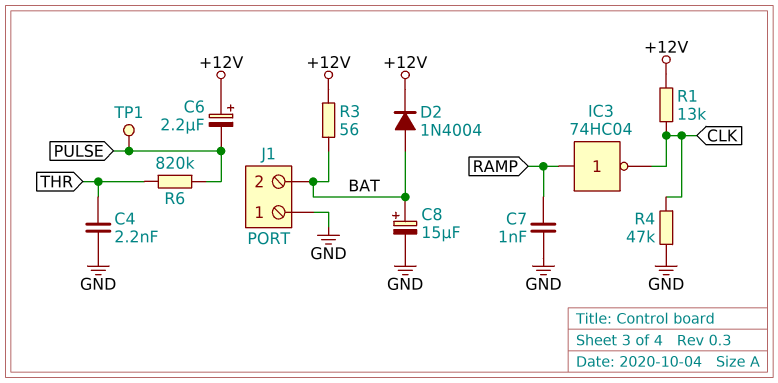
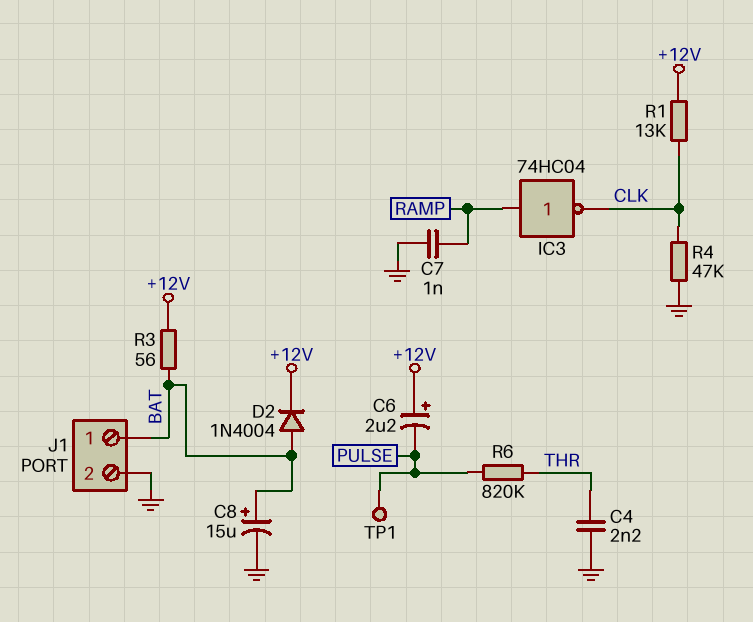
J1 pin 1: GND -> BAT
J1 pin 2: BAT -> GND

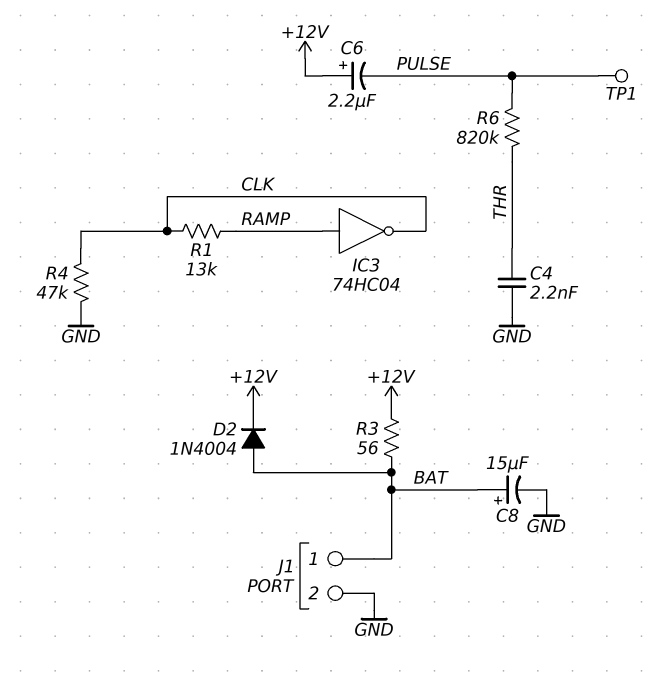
C7: 1nF (GND, RAMP) -> none
R1: 13k (+12V, CLK) -> 13k (CLK, RAMP)

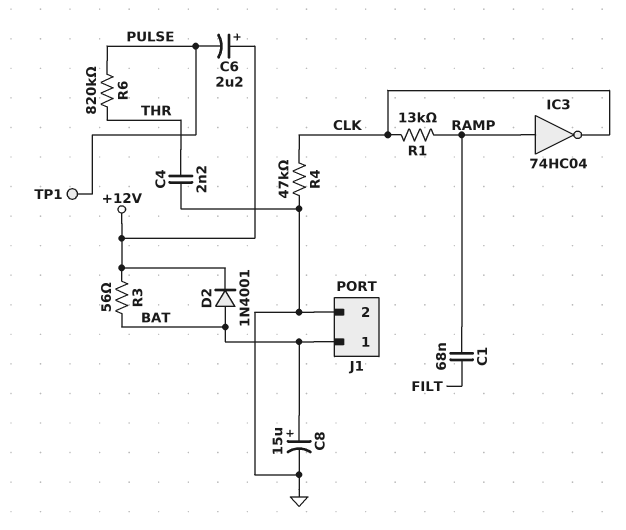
C1: none -> 68nF (FILT, RAMP)
D2: diode 1N4004 (A BAT, K +12V) -> diode 1N4001 (A BAT, K +12V)

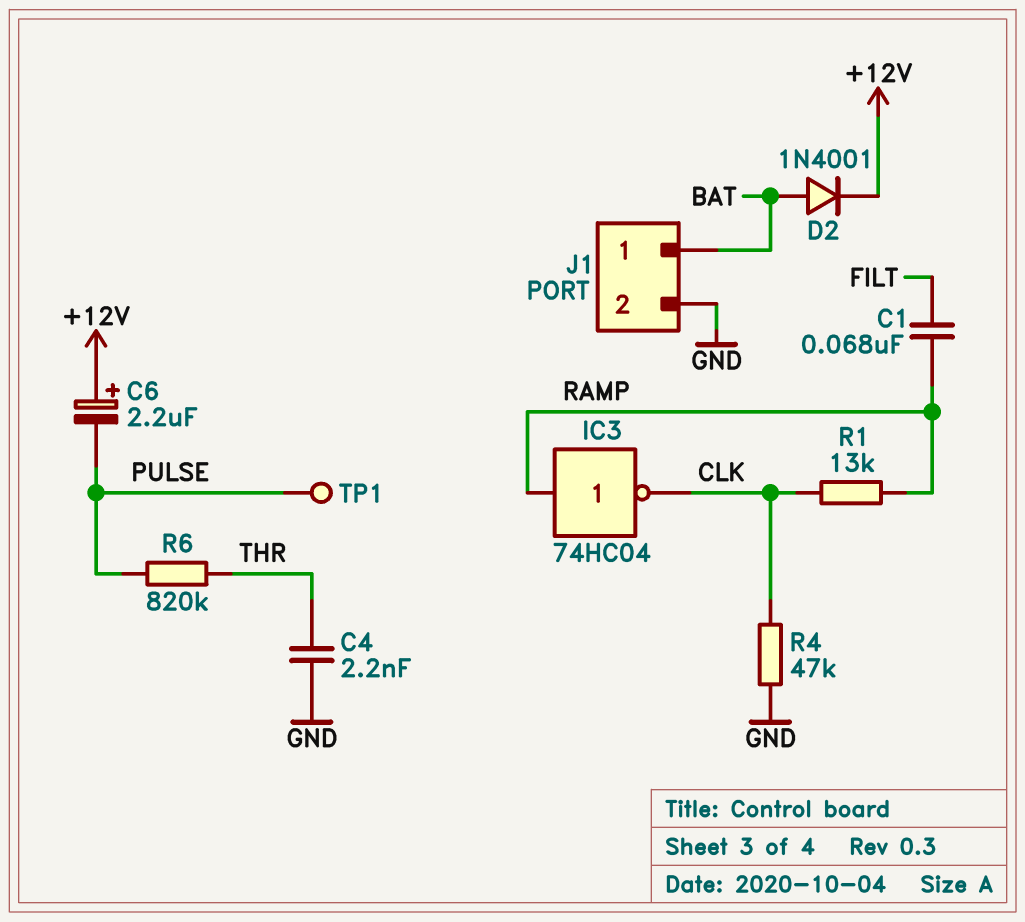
C8: 15uF (plus BAT, minus GND) -> none
R3: 56 (+12V, BAT) -> none

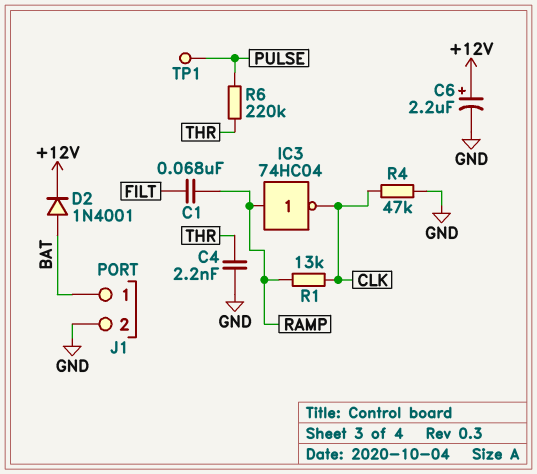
C6: 2.2uF (plus +12V, minus PULSE) -> 2.2uF (plus +12V, minus GND)
R6: 820k (PULSE, THR) -> 220k (PULSE, THR)

